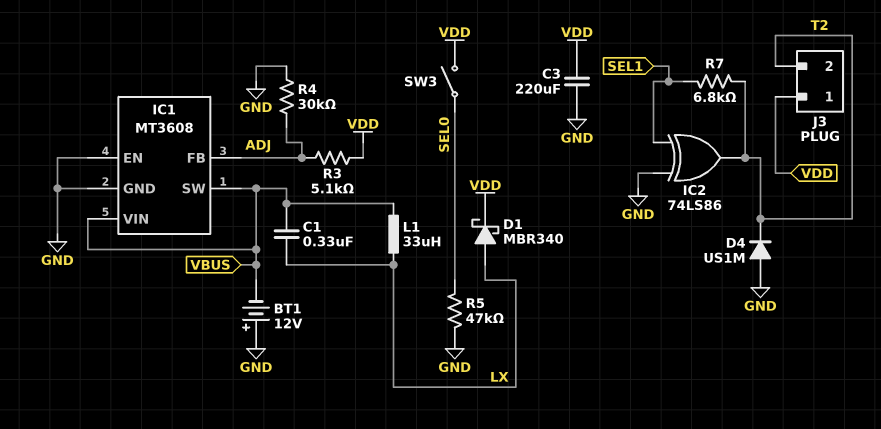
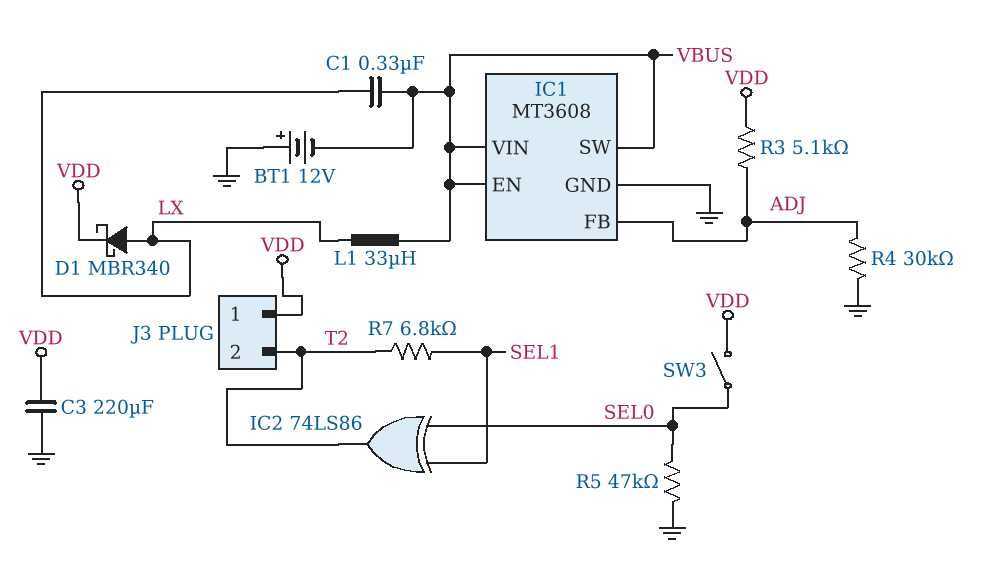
D4: diode US1M (A GND, K T2) -> none
IC1 pin EN: GND -> VBUS
IC2: XOR 74LS86 (in GND, in SEL1, out T2) -> XOR 74LS86 (in SEL0, in SEL1, out T2)

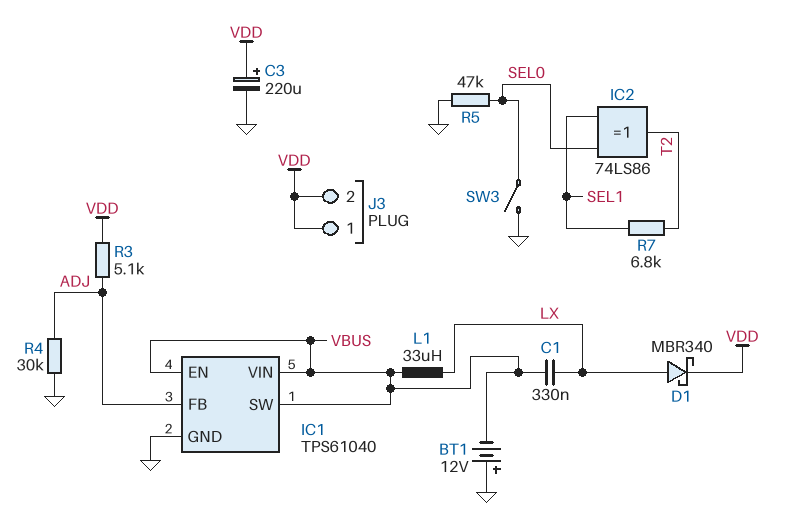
C3: 220uF (GND, VDD) -> 220uF (plus VDD, minus GND)
IC1: MT3608 -> TPS61040
J3 pin 2: T2 -> VDD
SW3: switch (SEL0, VDD) -> switch (GND, SEL0)

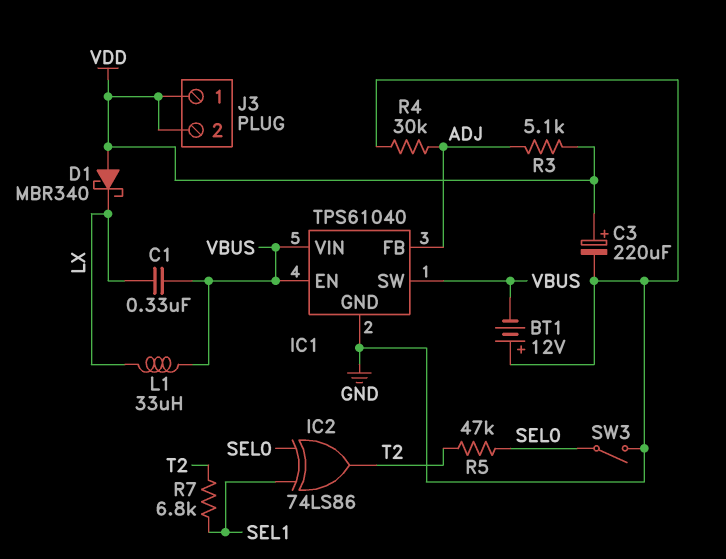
D1: schottky MBR340 (A LX, K VDD) -> schottky MBR340 (A VDD, K LX)
R5: 47k (GND, SEL0) -> 47k (SEL0, T2)

